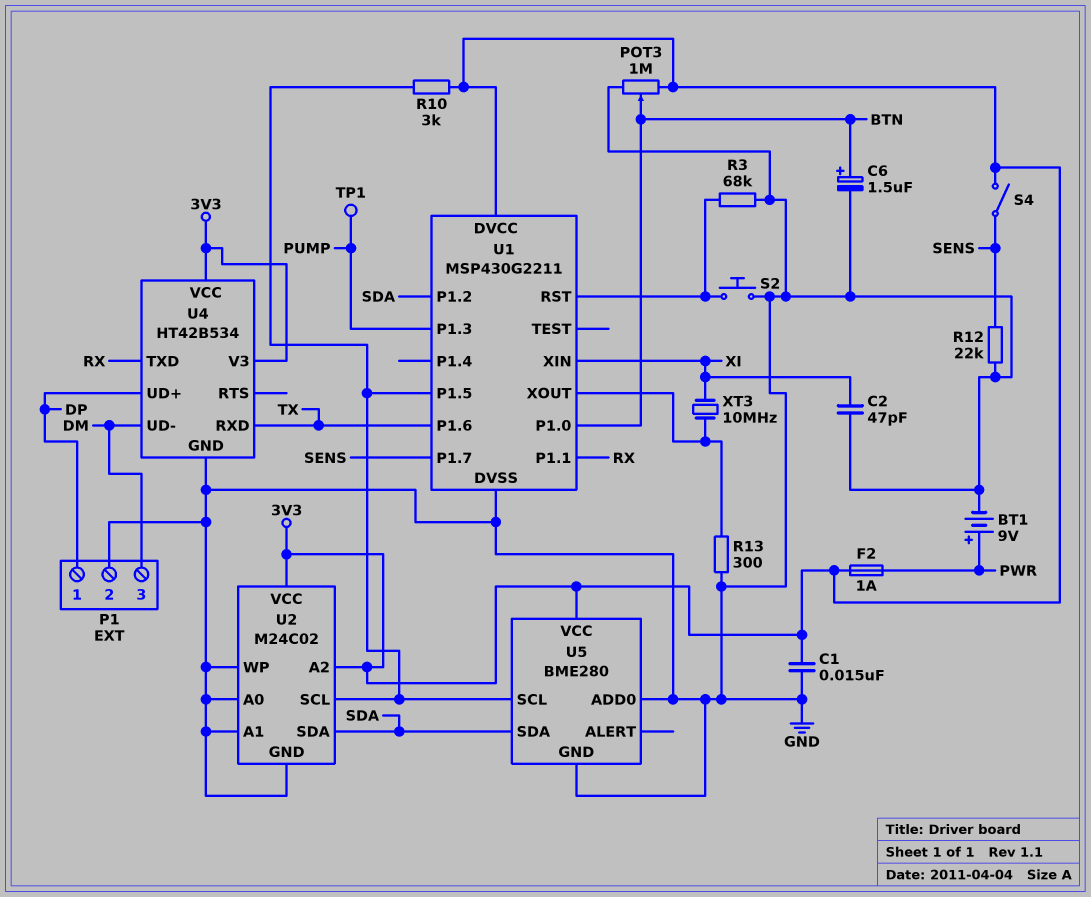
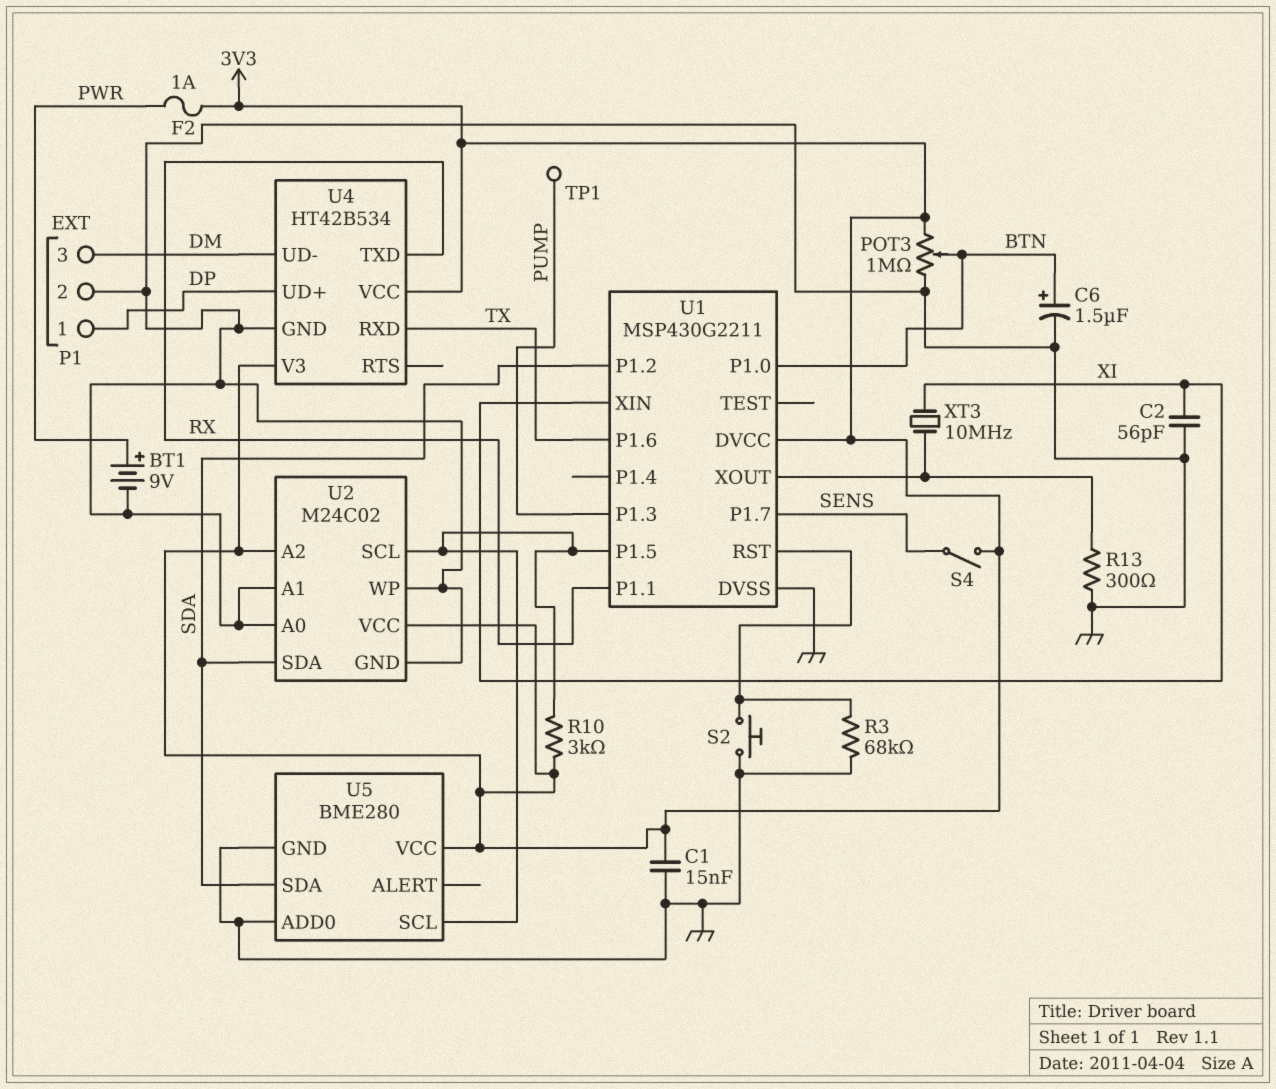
C2: 47pF (GND, XI) -> 56pF (GND, XI)
R12: 22k (GND, SENS) -> none

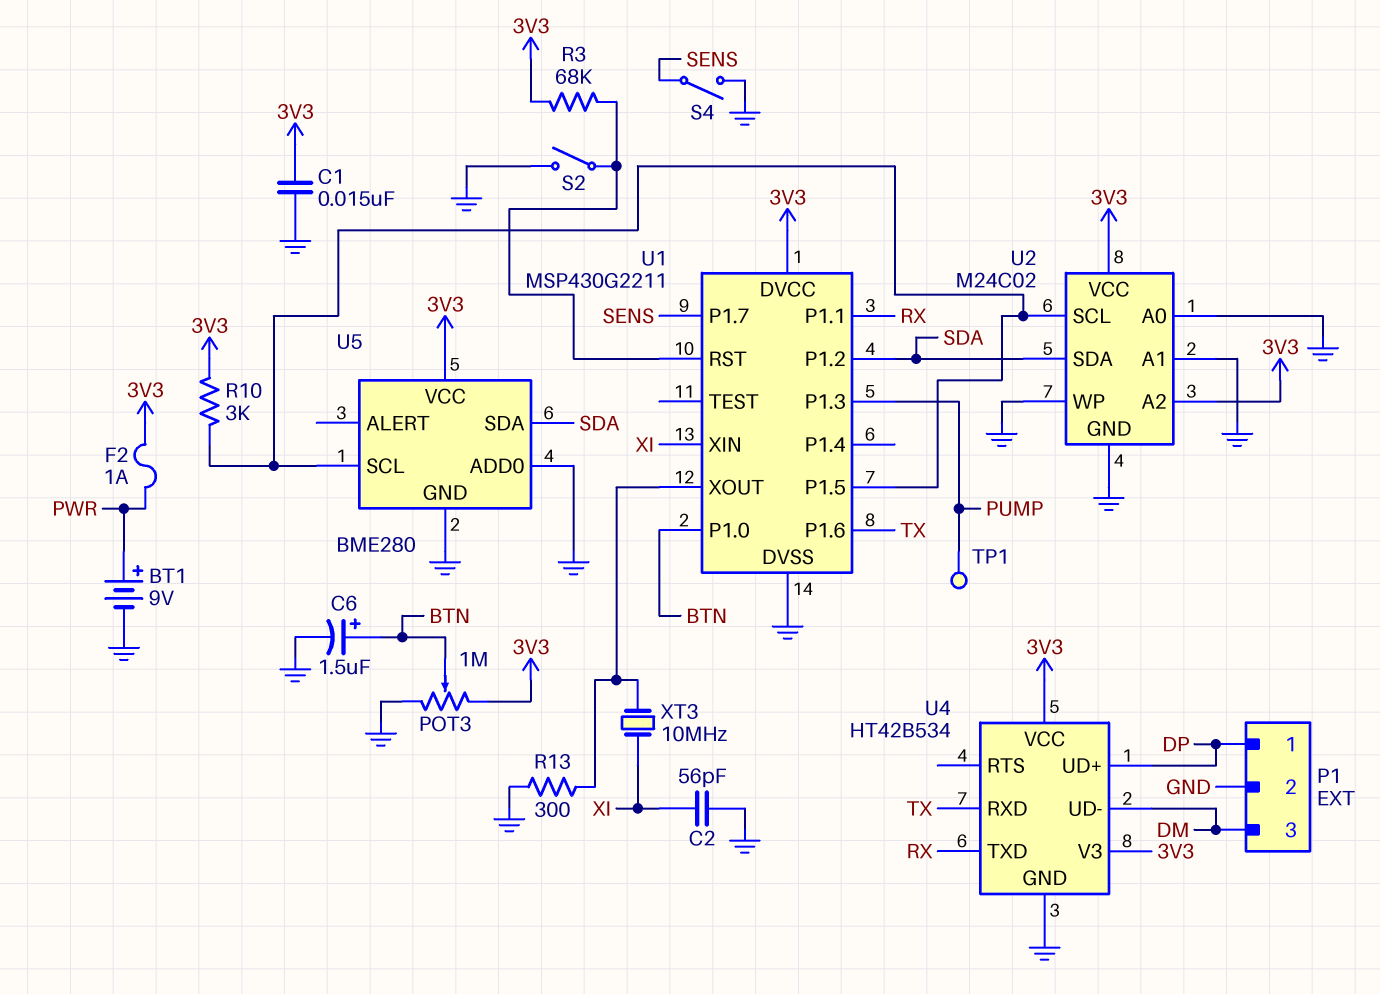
R3: 68k (GND, U1/RST) -> 68k (3V3, U1/RST)
S2: button (GND, U1/RST) -> switch (GND, U1/RST)
S4: switch (3V3, SENS) -> switch (GND, SENS)

